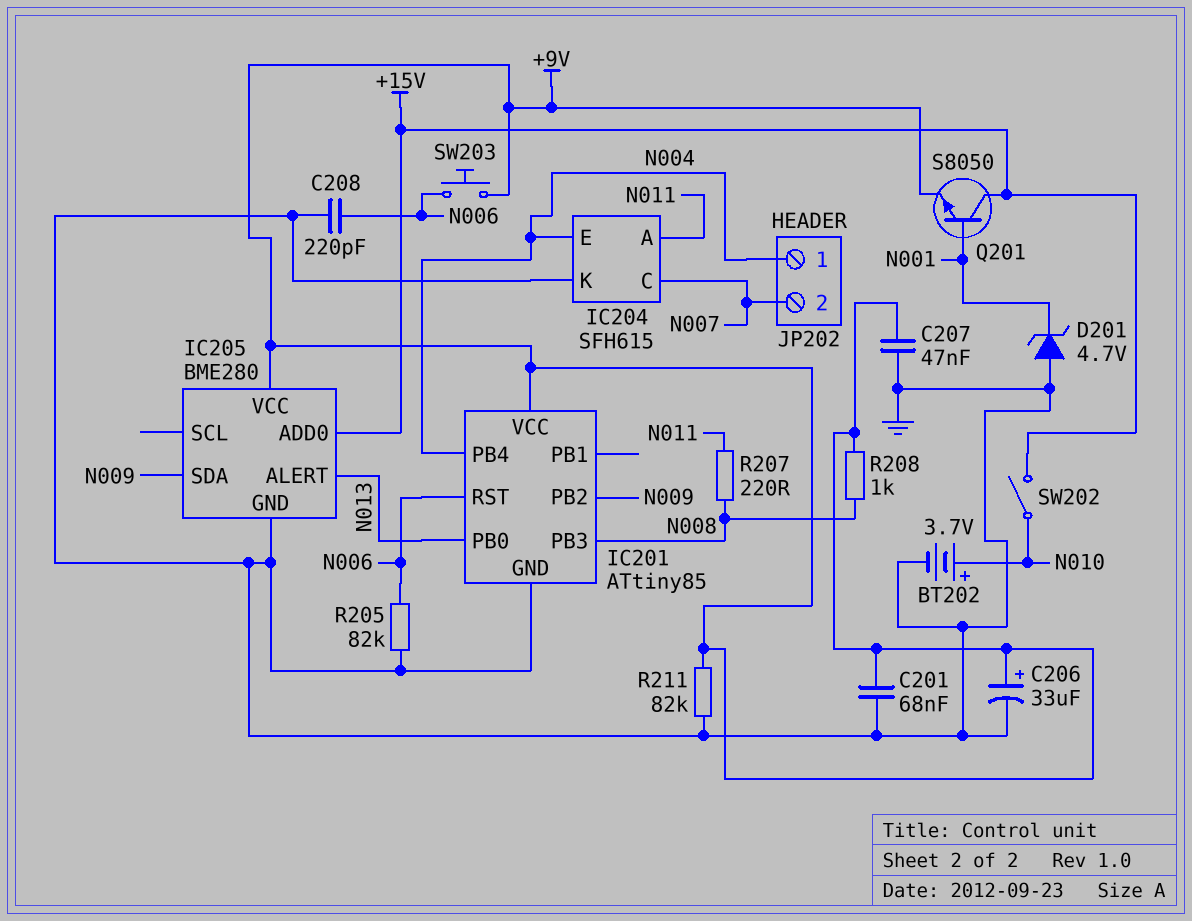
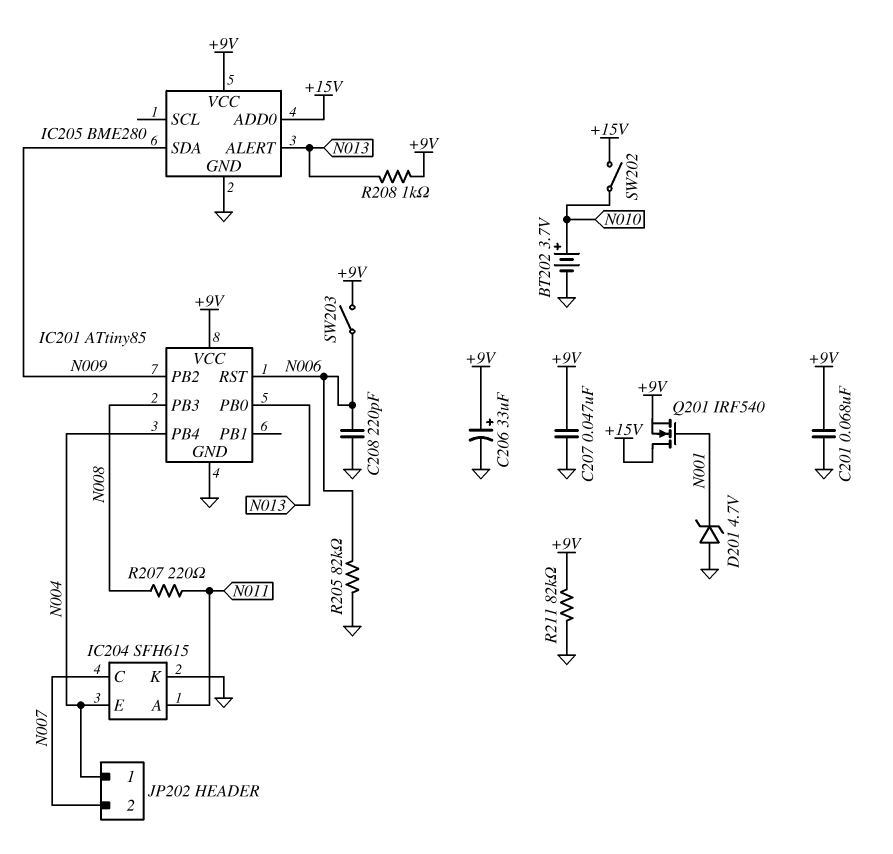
Q201: NPN S8050 (B N001, C +15V, E +9V) -> NMOS IRF540 (G N001, D +15V, S +9V)
R208: 1k (+9V, N008) -> 1k (+9V, N013)
SW203: button (+9V, N006) -> switch (+9V, N006)

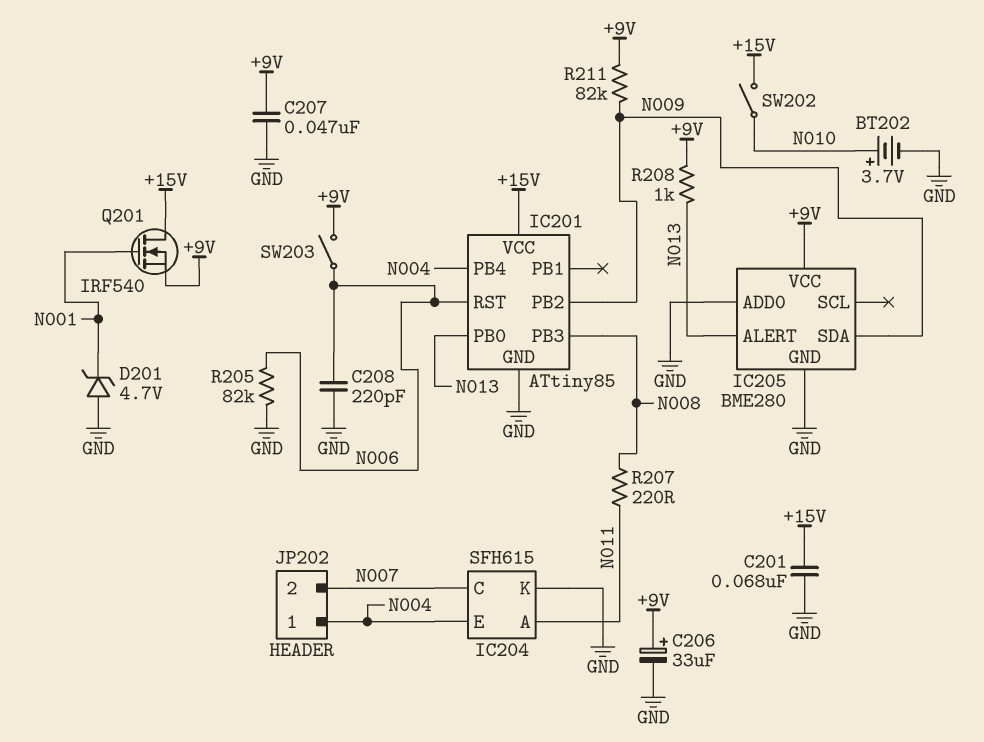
C201: 68nF (+9V, GND) -> 68nF (+15V, GND)
IC201 pin VCC: +9V -> +15V
IC205 pin ADD0: +15V -> GND
R211: 82k (+9V, GND) -> 82k (+9V, N009)

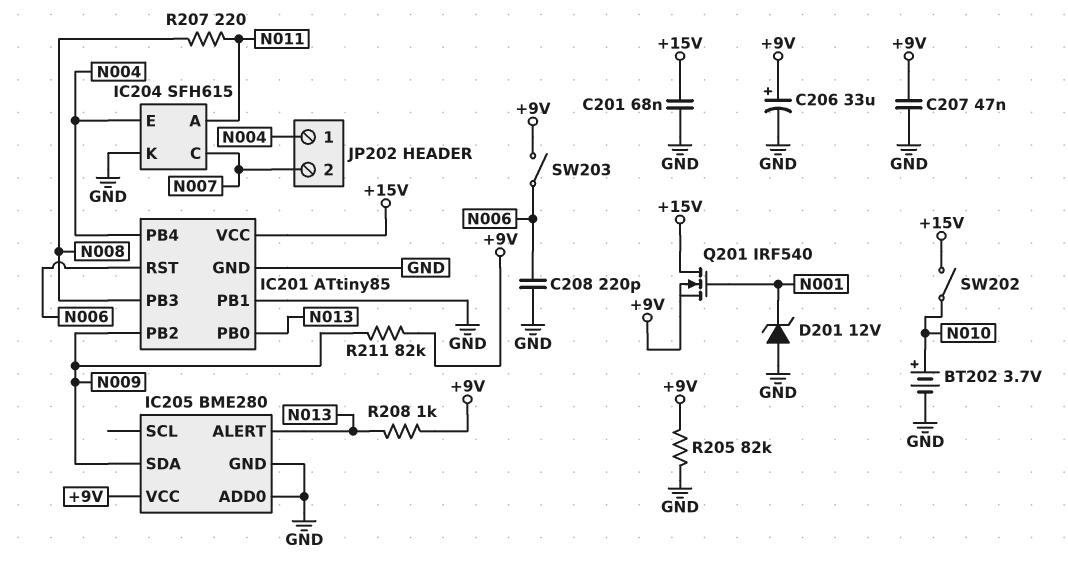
D201: zener 4.7V (A GND, K N001) -> zener 12V (A GND, K N001)
IC201 pin PB1: none -> GND
R205: 82k (GND, N006) -> 82k (+9V, GND)

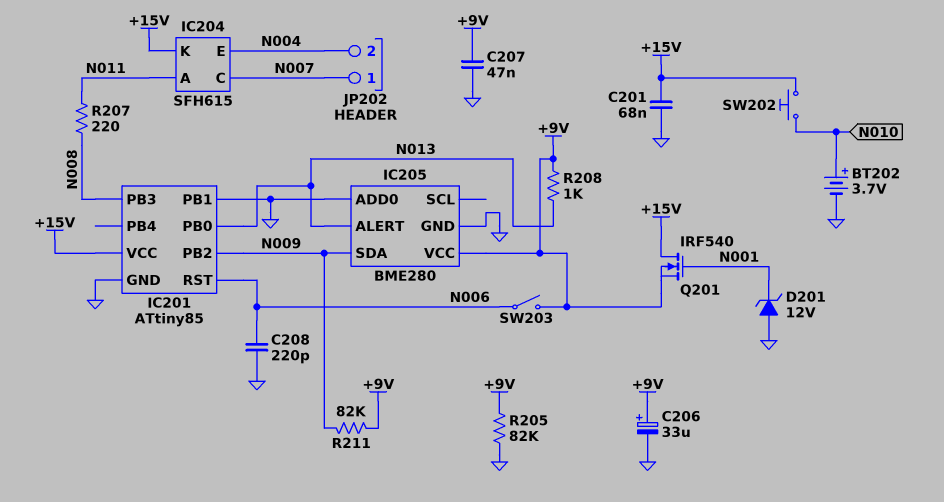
IC201 pin PB4: N004 -> none
IC204 pin K: GND -> +15V
JP202 pin 1: N004 -> N007
JP202 pin 2: N007 -> N004
SW202: switch (+15V, N010) -> button (+15V, N010)

